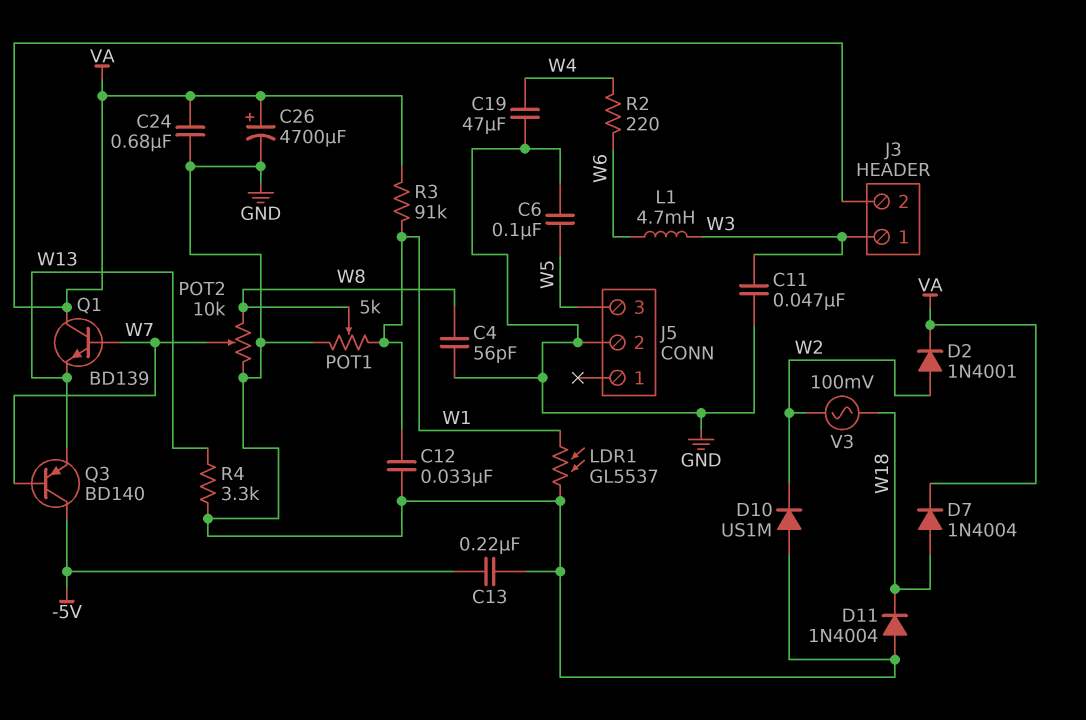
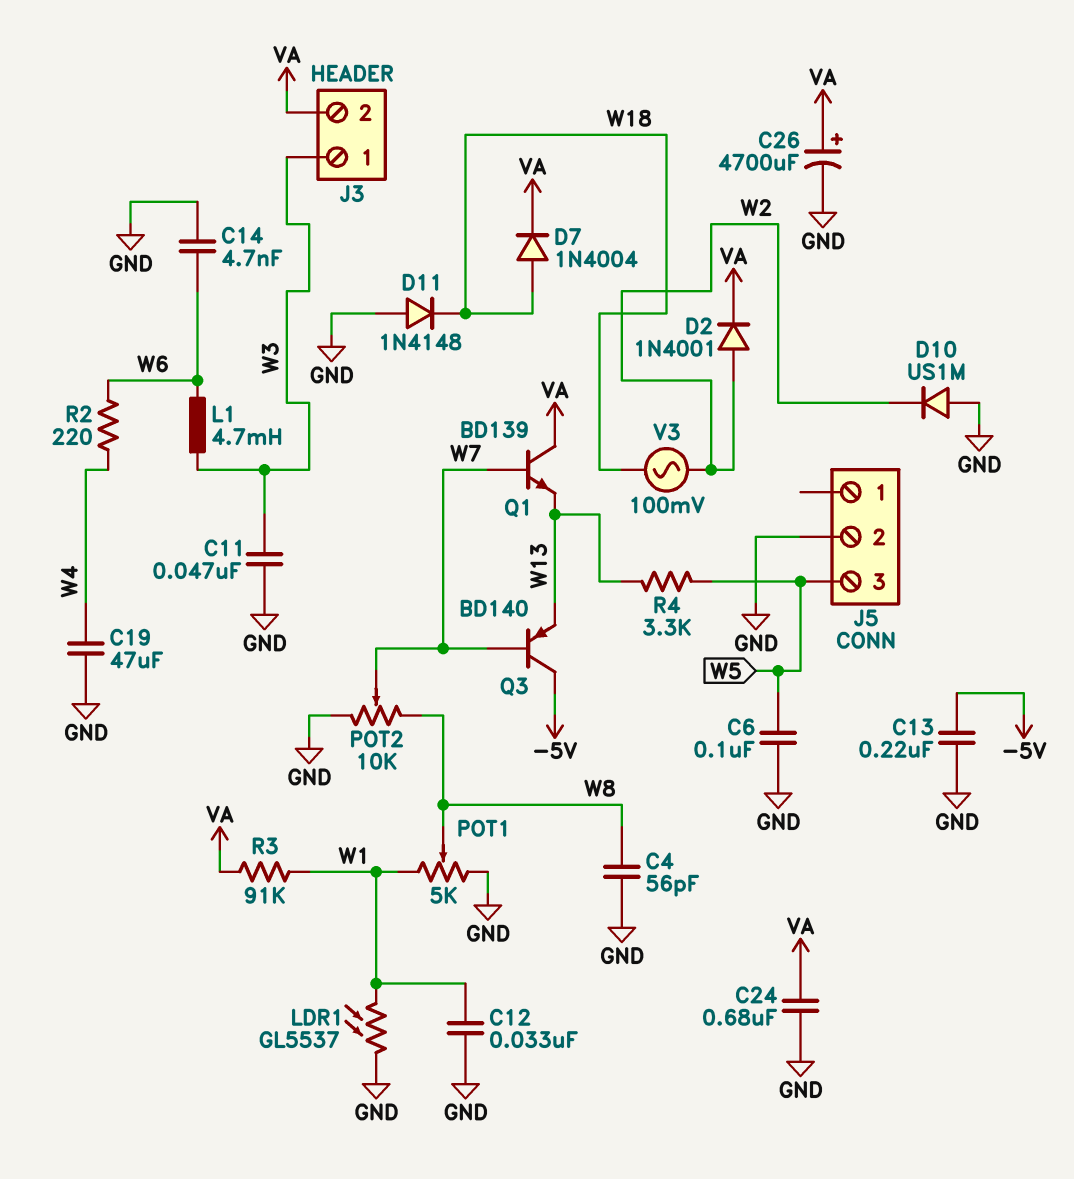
C14: none -> 4.7nF (GND, W6)
D11: diode 1N4004 (A GND, K W18) -> diode 1N4148 (A GND, K W18)
R4: 3.3k (GND, W13) -> 3.3k (W5, W13)

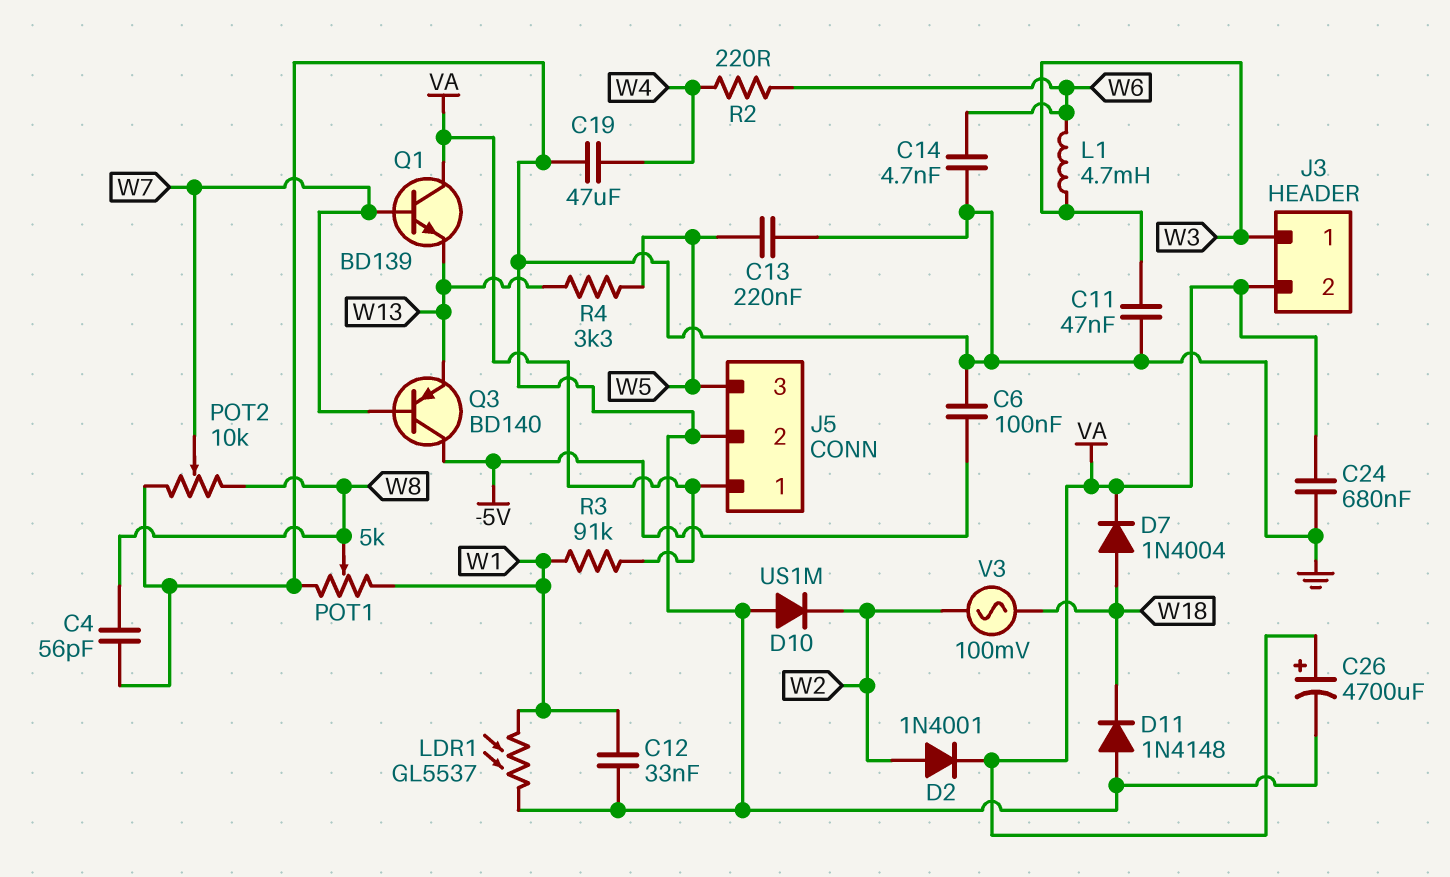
C6: 100nF (GND, W5) -> 100nF (-5V, GND)
C13: 220nF (-5V, GND) -> 220nF (GND, W5)
J5 pin 1: none -> VA

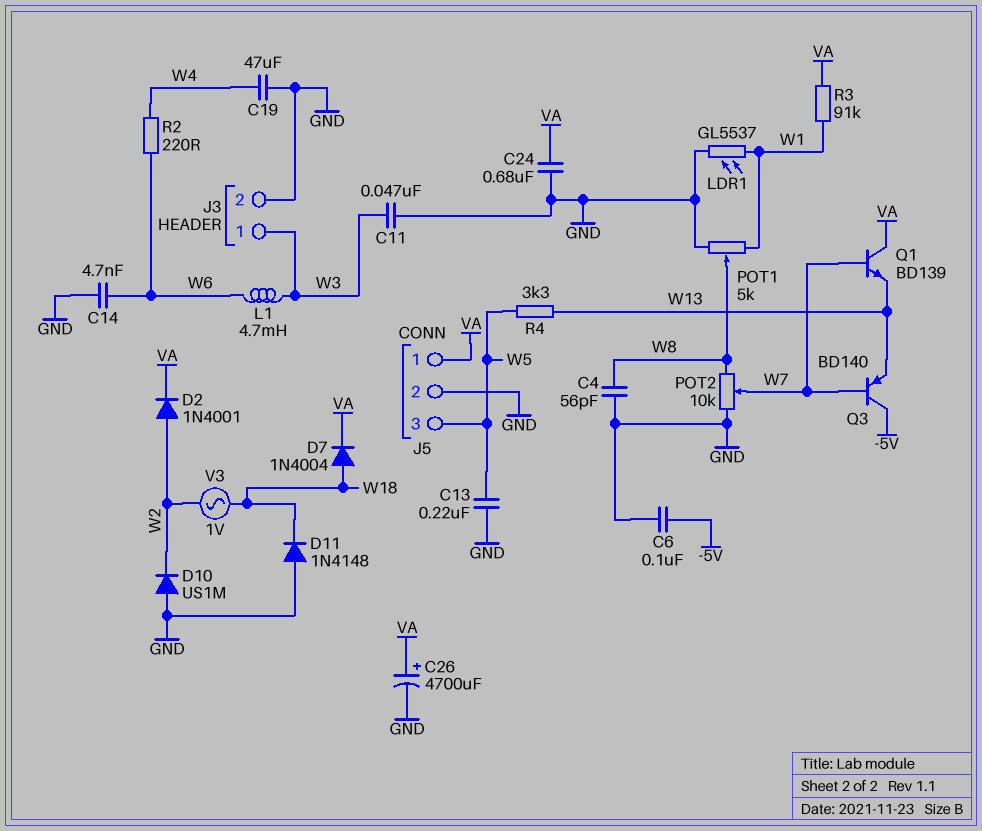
C12: 33nF (GND, W1) -> none
J3 pin 2: VA -> GND
V3: AC 100mV (W2, W18) -> AC 1V (W2, W18)

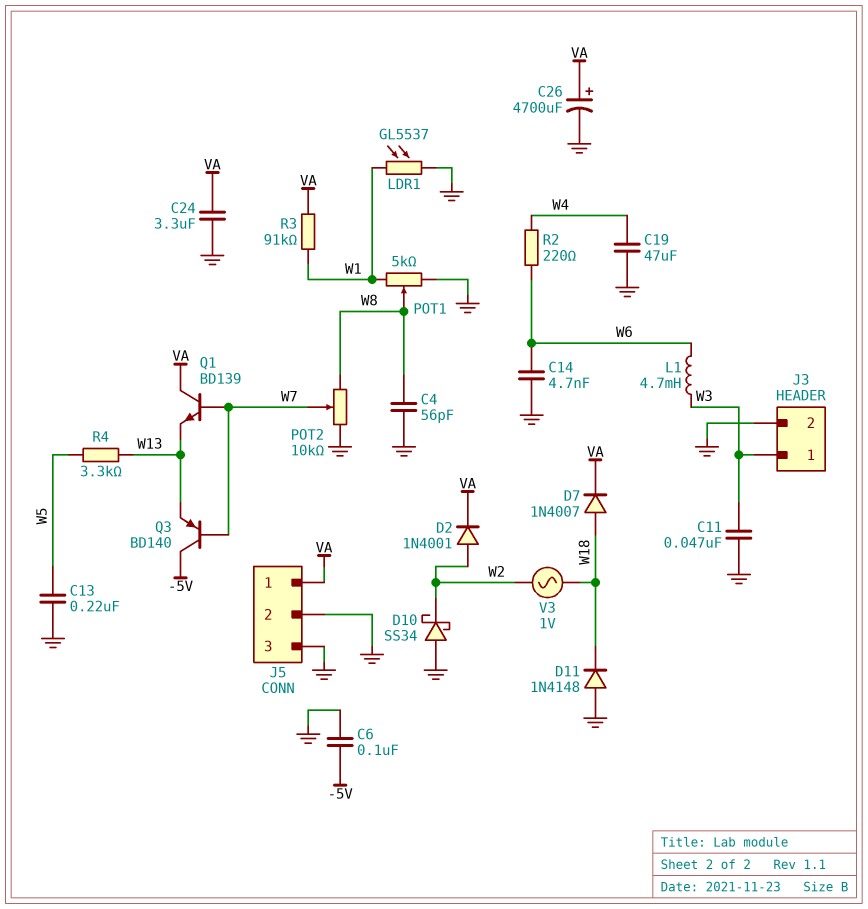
C24: 680nF (GND, VA) -> 3.3uF (GND, VA)
D7: diode 1N4004 (A W18, K VA) -> diode 1N4007 (A W18, K VA)
D10: diode US1M (A GND, K W2) -> schottky SS34 (A GND, K W2)
J5 pin 3: W5 -> GND

